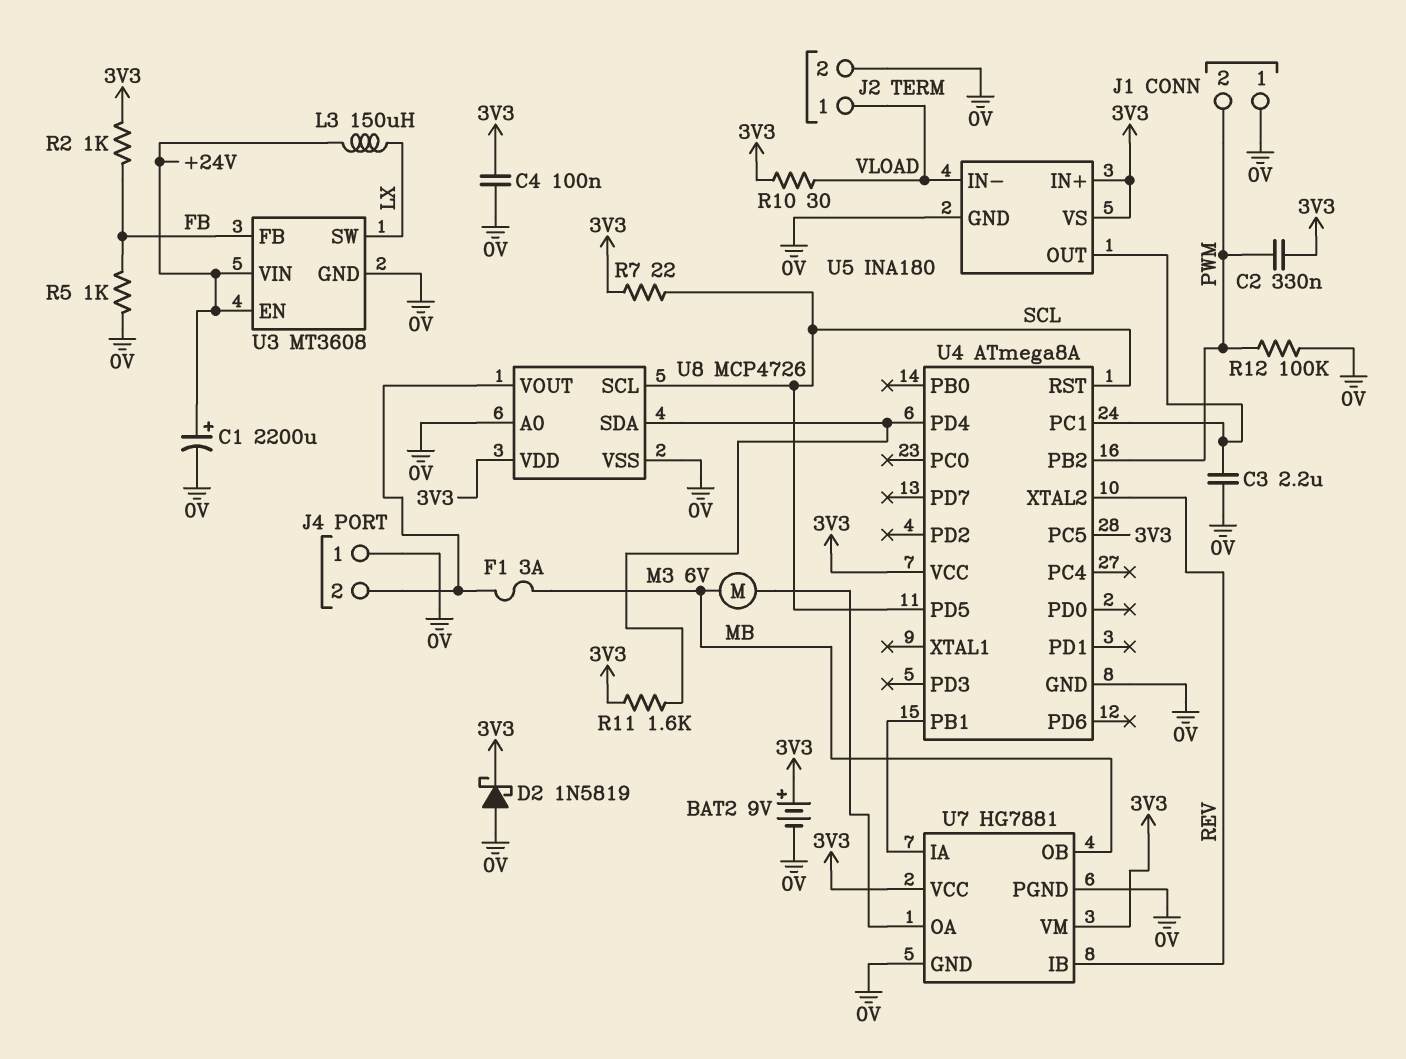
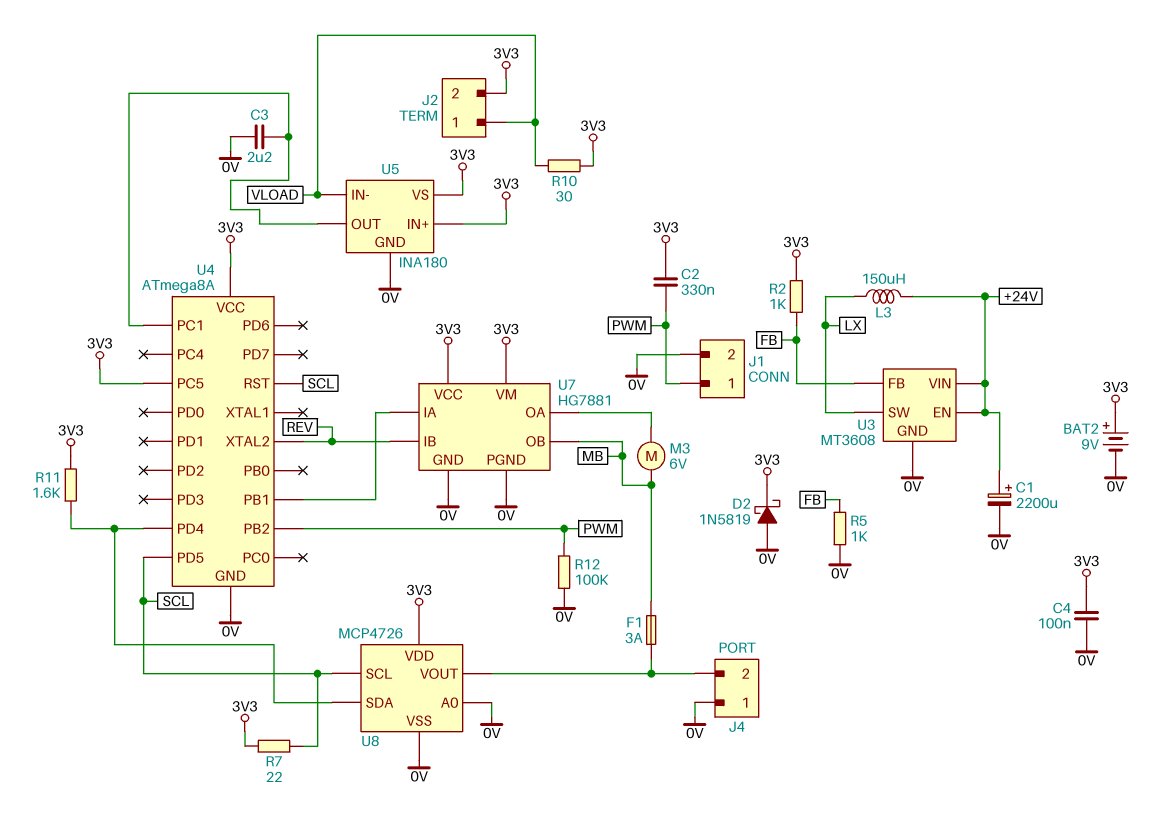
J1 pin 1: 0V -> PWM
J1 pin 2: PWM -> 0V
J2 pin 2: 0V -> 3V3

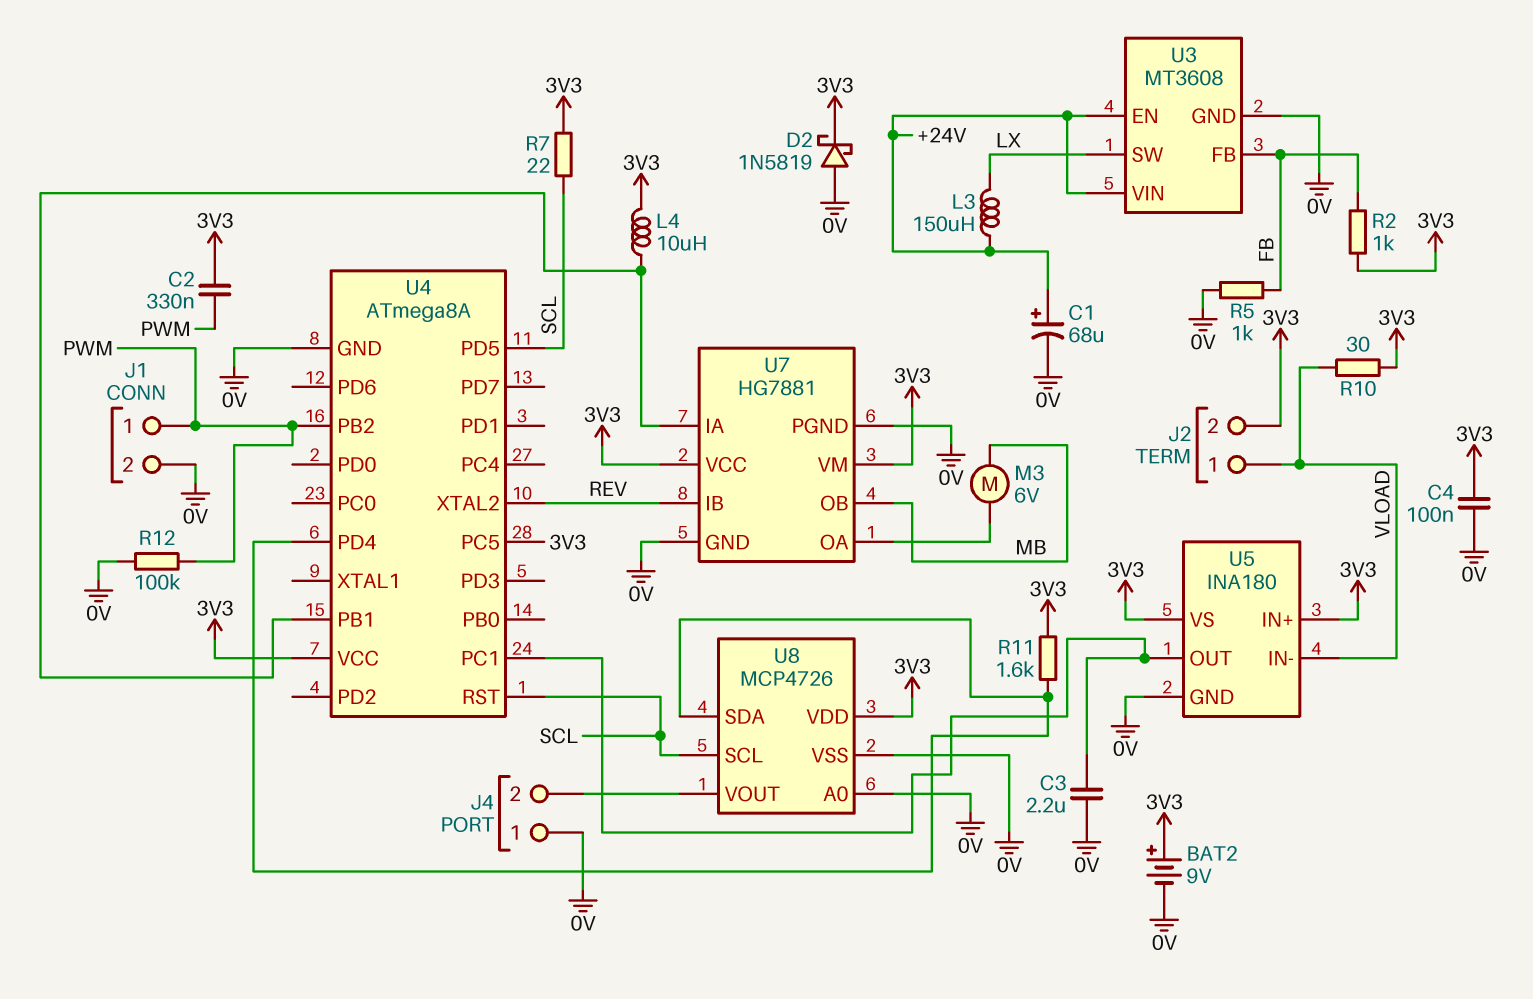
C1: 2200uF (plus +24V, minus 0V) -> 68uF (plus +24V, minus 0V)
F1: 3A (J4/2, MB) -> none
L4: none -> 10uH (3V3, U4/PB1)

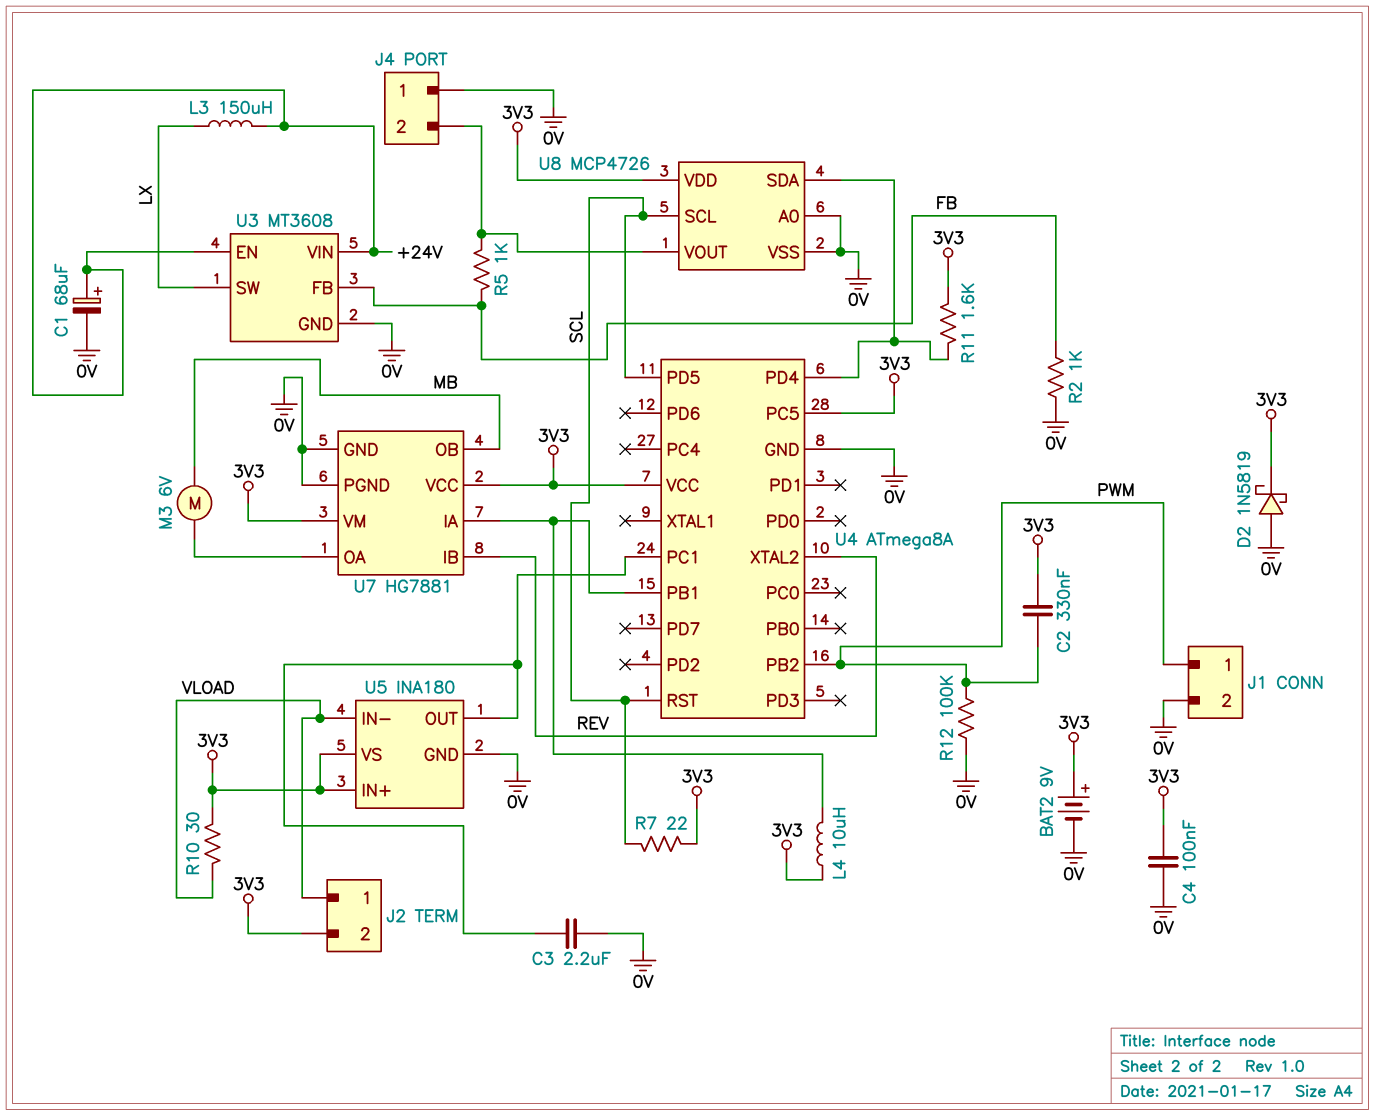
R2: 1k (3V3, FB) -> 1k (0V, FB)
R5: 1k (0V, FB) -> 1k (FB, J4/2)

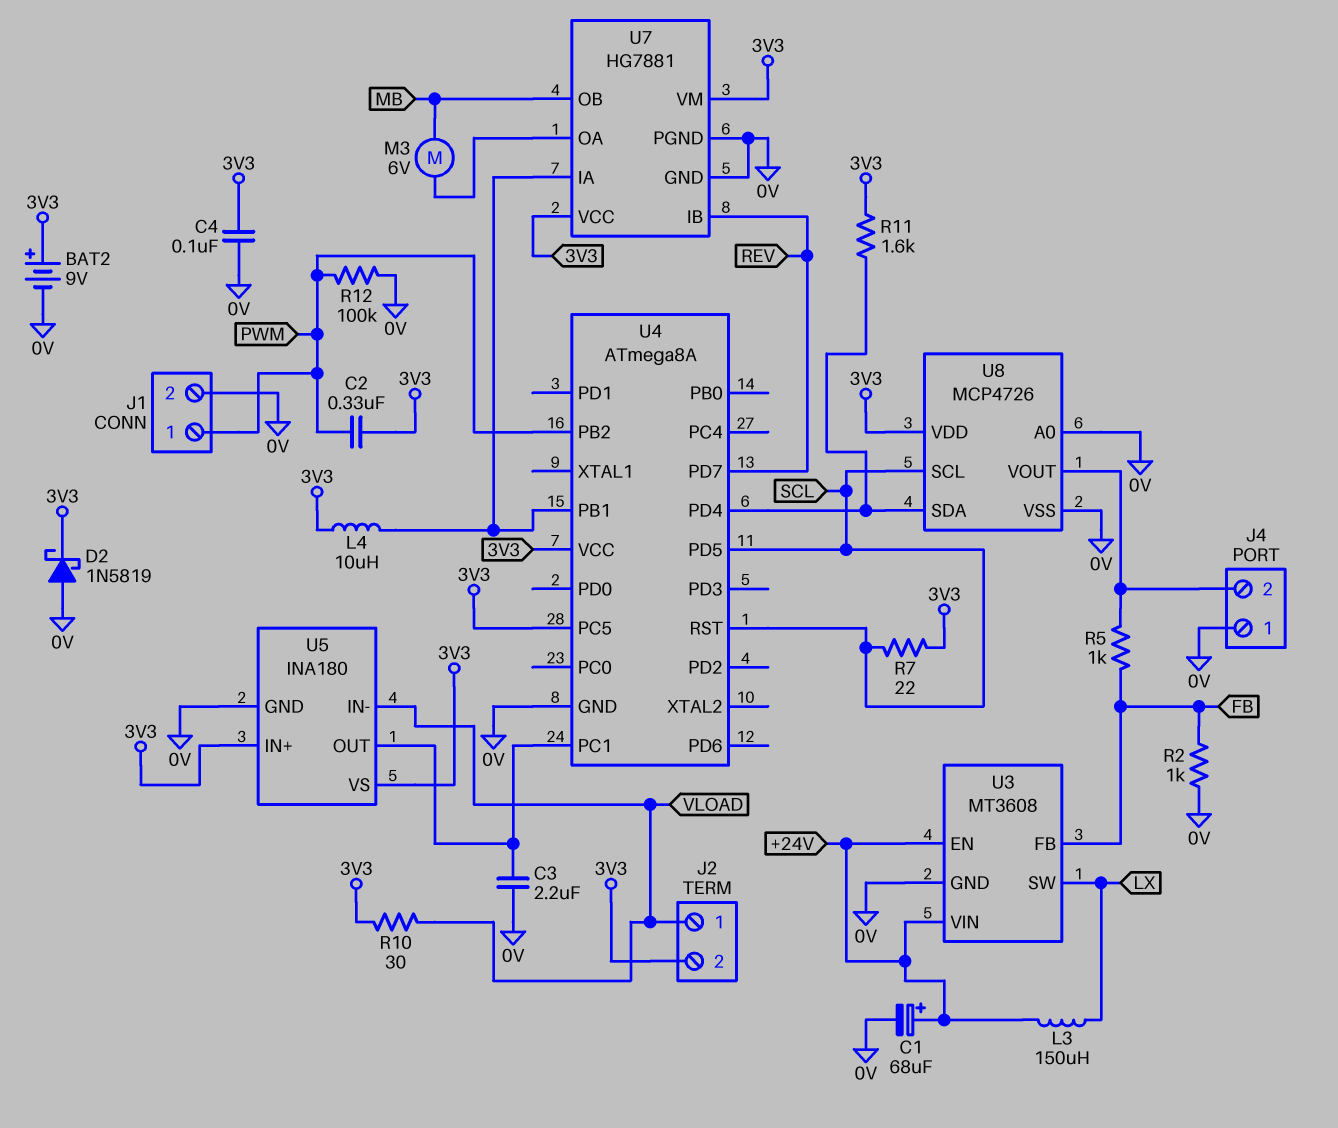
U4 pin PD7: none -> REV
U4 pin XTAL2: REV -> none

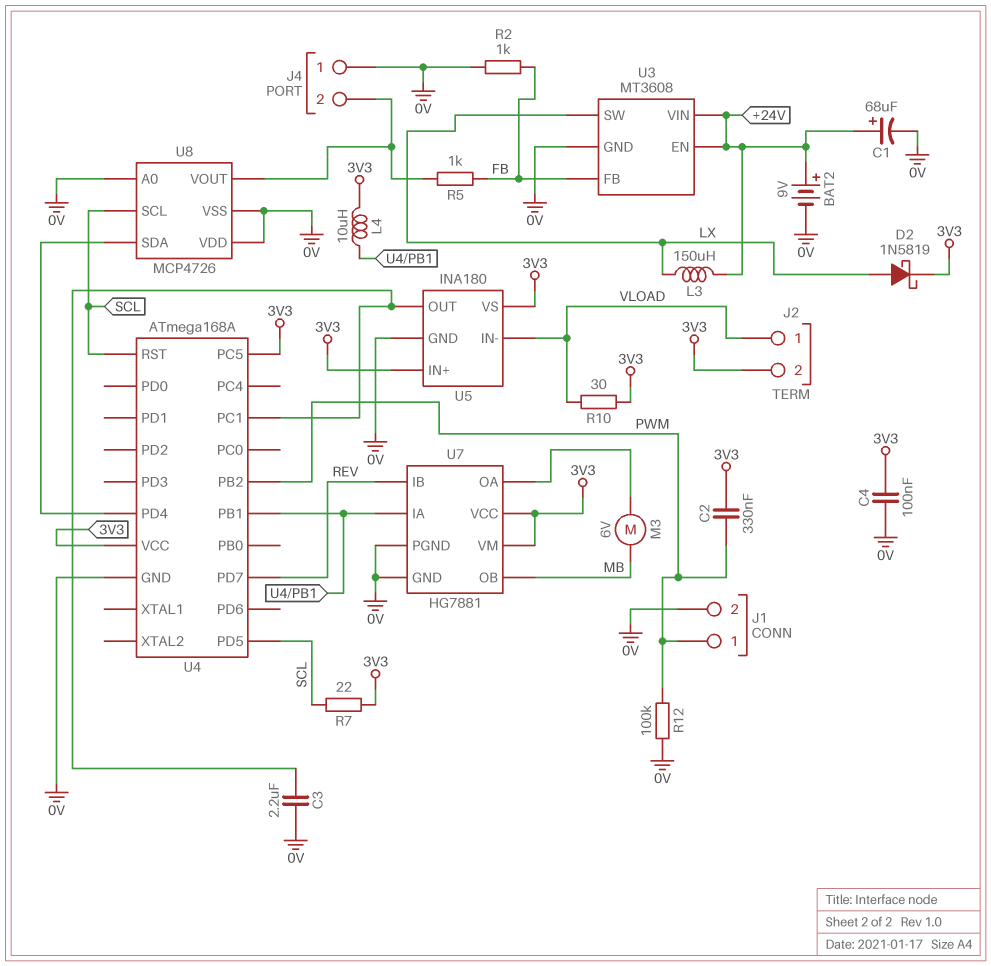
BAT2: 9V (plus 3V3, minus 0V) -> 9V (plus +24V, minus 0V)
D2: schottky 1N5819 (A 0V, K 3V3) -> schottky 1N5819 (A LX, K 3V3)
R11: 1.6k (3V3, U4/PD4) -> none
U4: ATmega8A -> ATmega168A
U8 pin VDD: 3V3 -> 0V

